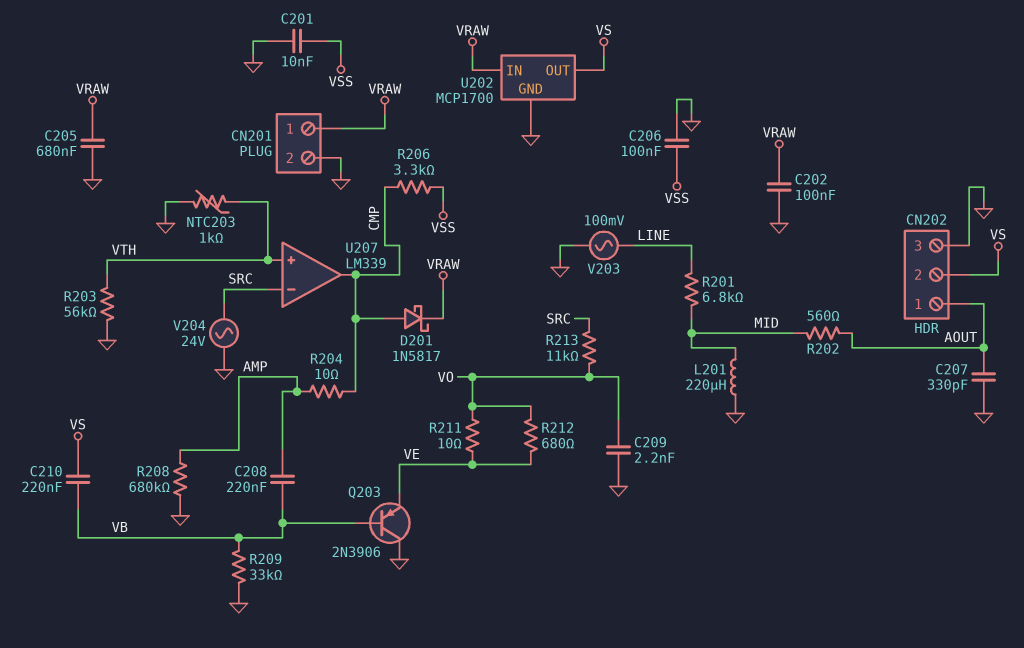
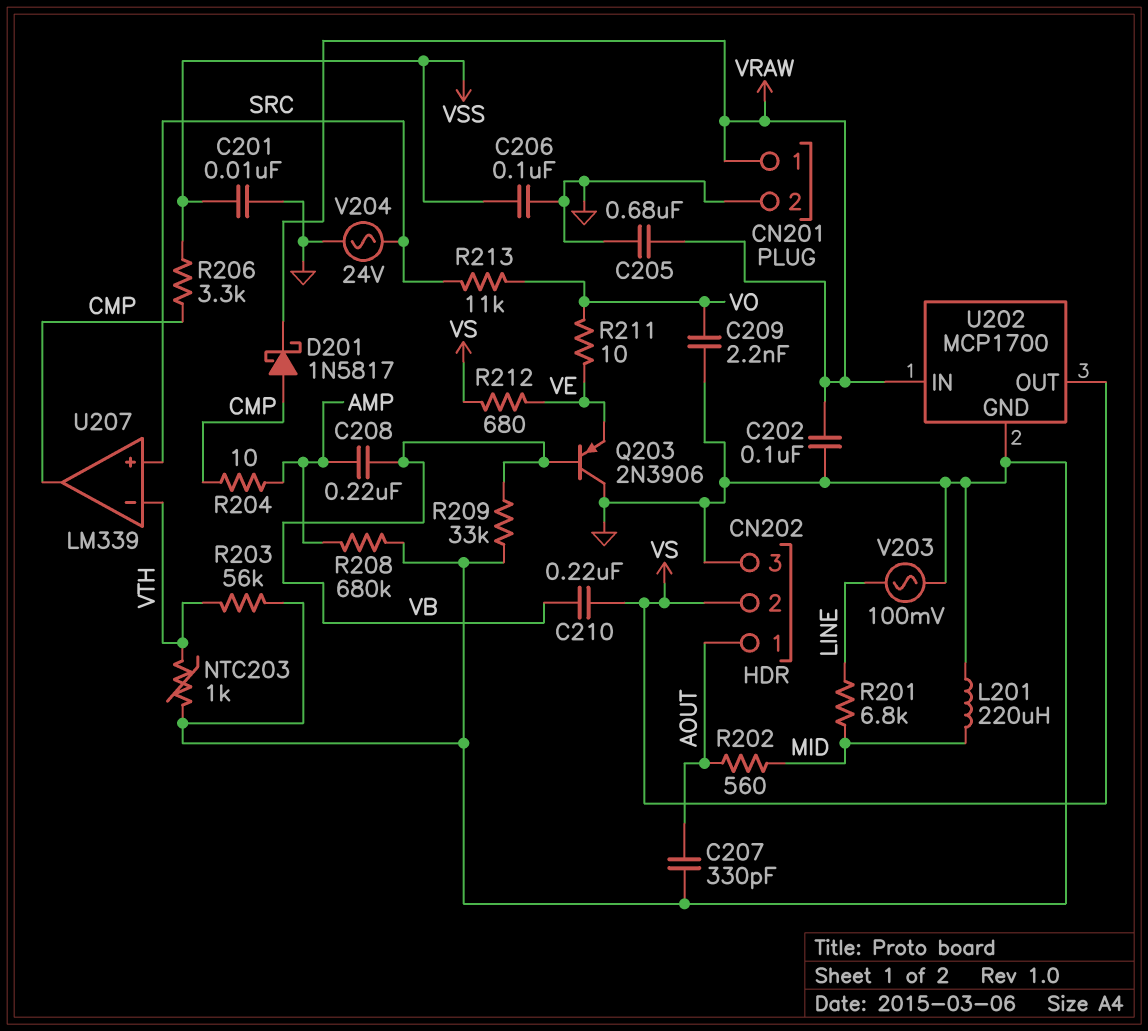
R212: 680 (VE, VO) -> 680 (VE, VS)
U207 pin in+: VTH -> SRC
U207 pin in-: SRC -> VTH

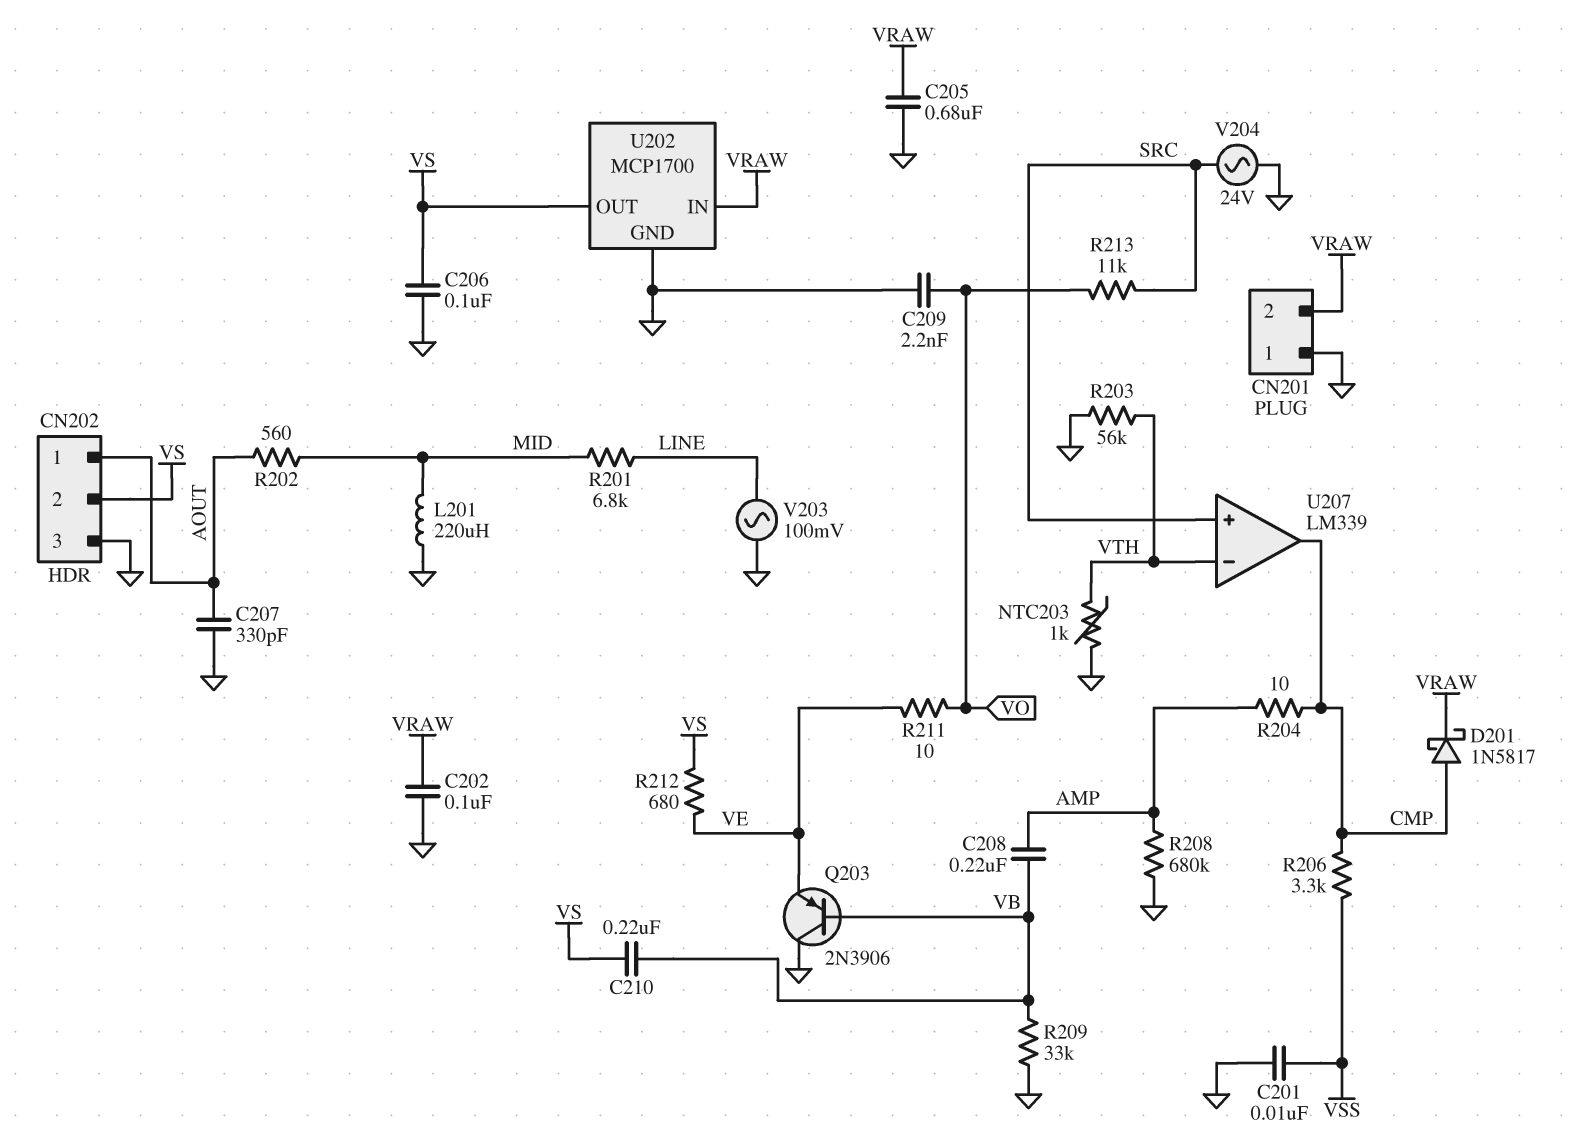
C206: 100nF (GND, VSS) -> 100nF (GND, VS)
CN201 pin 1: VRAW -> GND
CN201 pin 2: GND -> VRAW

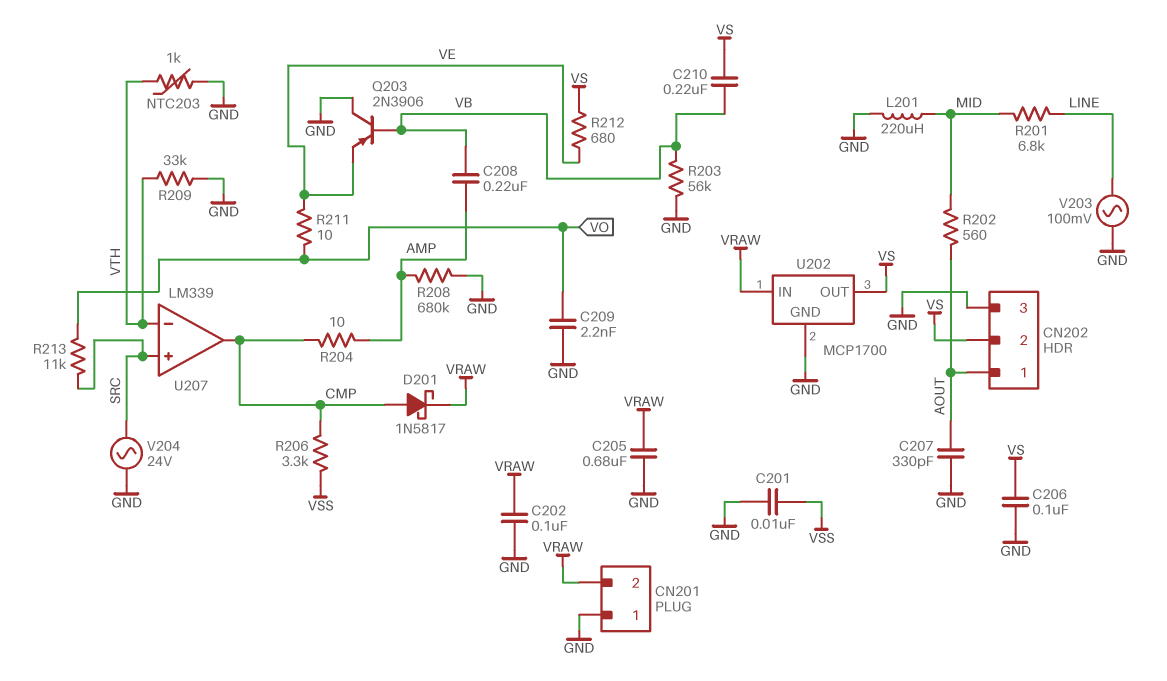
R203: 56k (GND, VTH) -> 56k (GND, VB)
R209: 33k (GND, VB) -> 33k (GND, VTH)

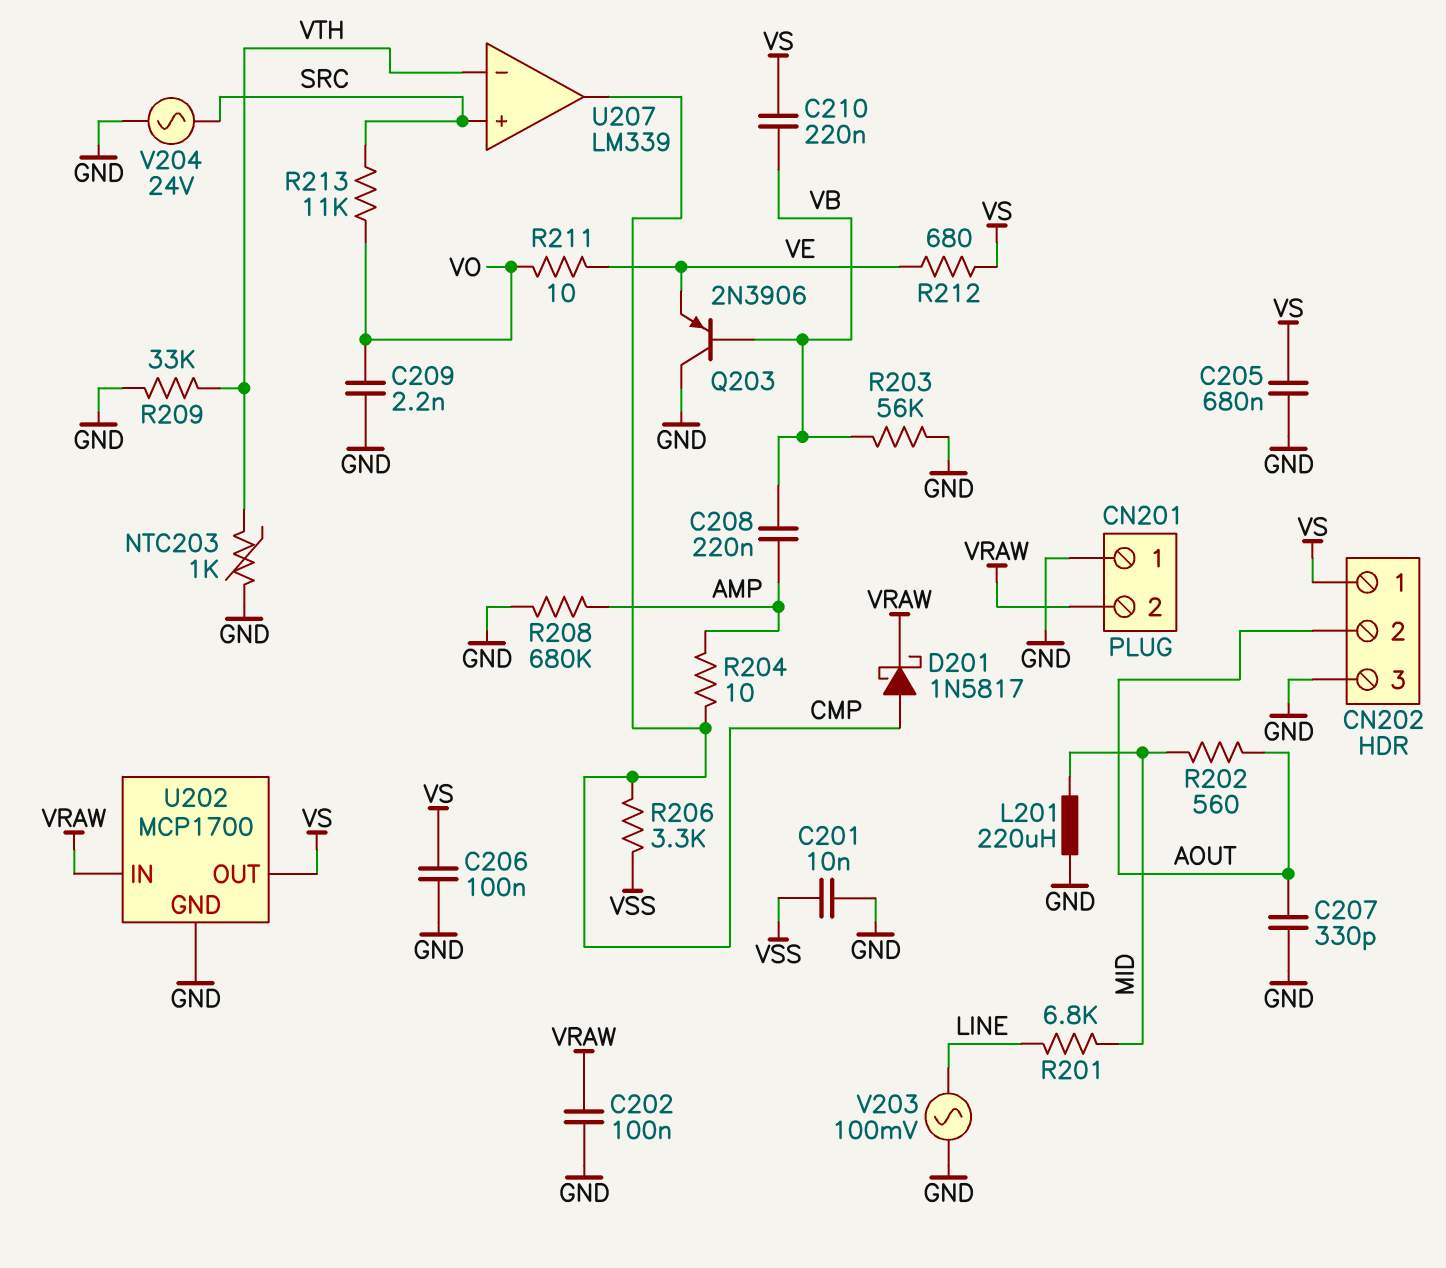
C205: 680nF (GND, VRAW) -> 680nF (GND, VS)
CN202 pin 1: AOUT -> VS
CN202 pin 2: VS -> AOUT

